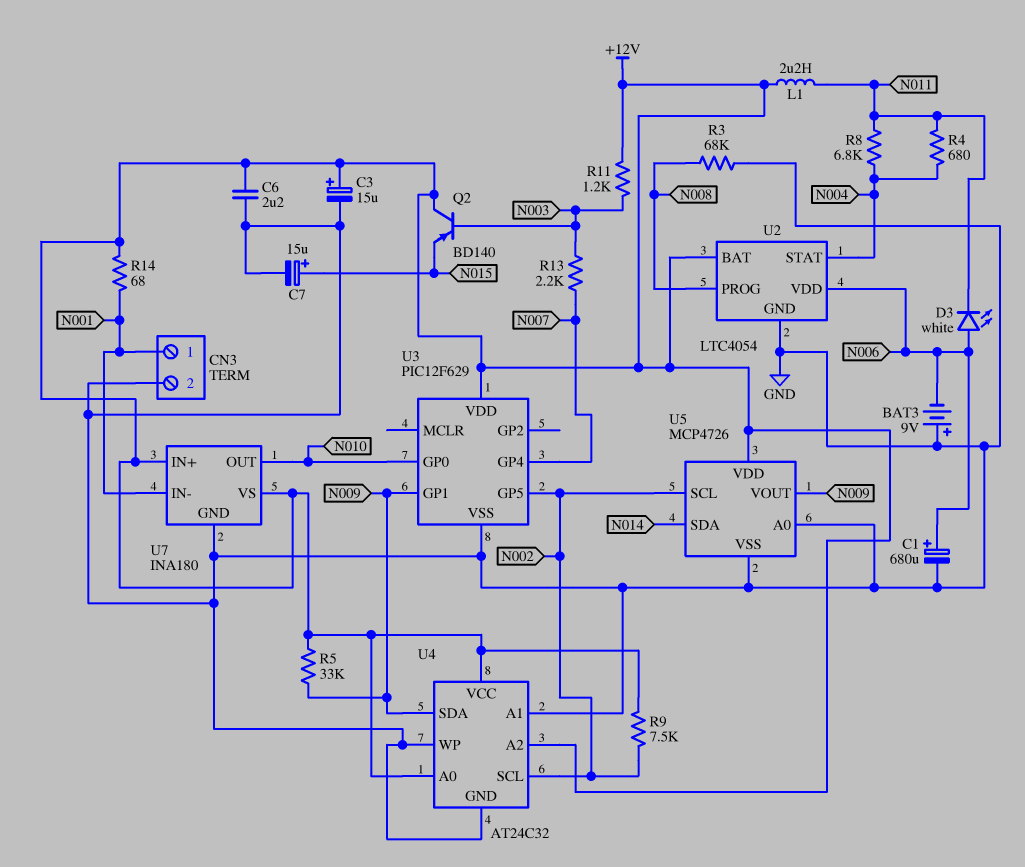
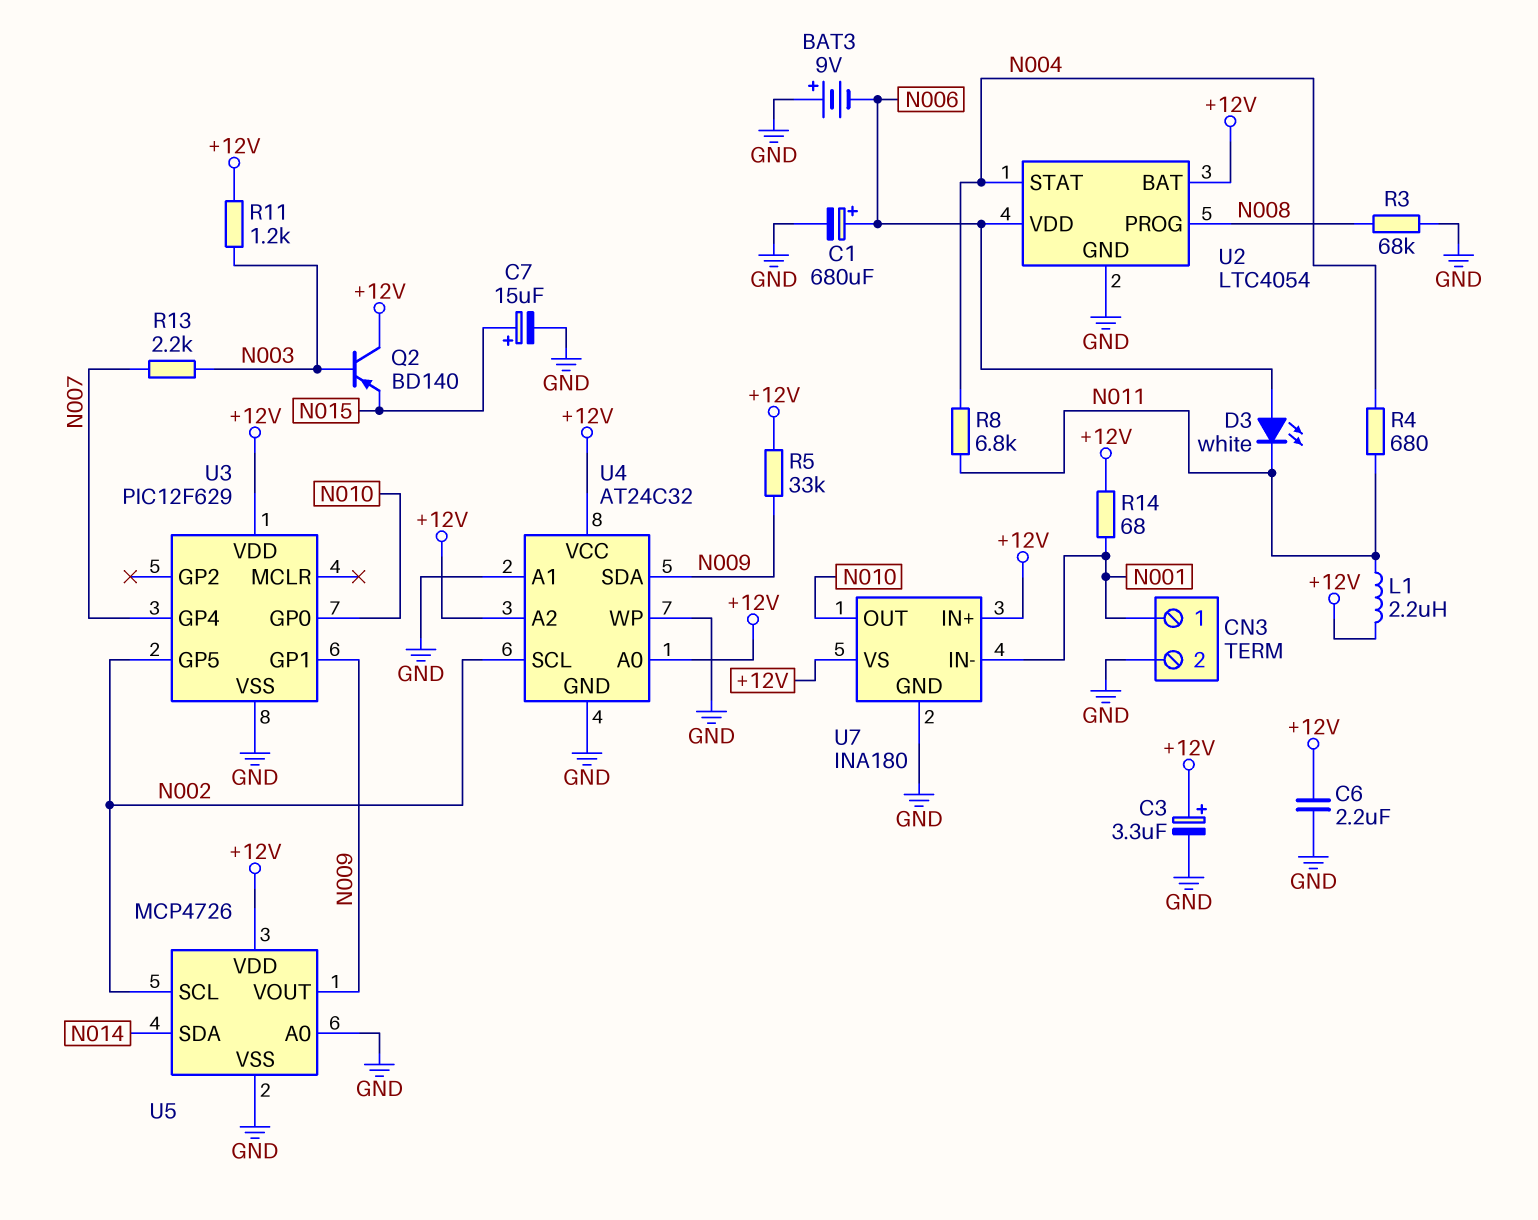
C3: 15uF (plus +12V, minus GND) -> 3.3uF (plus +12V, minus GND)
R9: 7.5k (+12V, N002) -> none

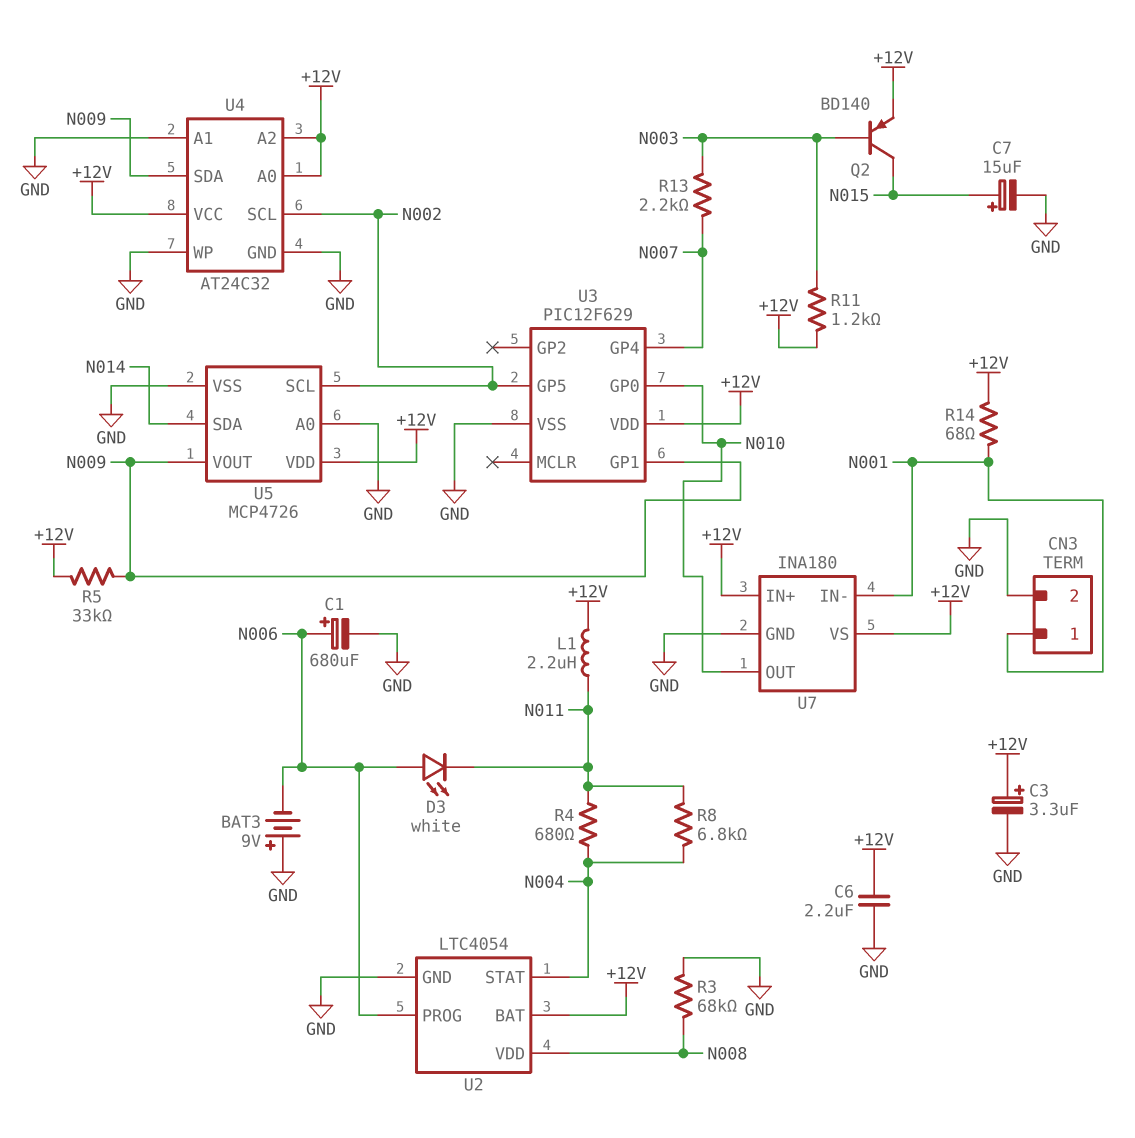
Q2: PNP BD140 (B N003, C +12V, E N015) -> PNP BD140 (B N003, C N015, E +12V)
U2 pin PROG: N008 -> N006
U2 pin VDD: N006 -> N008

